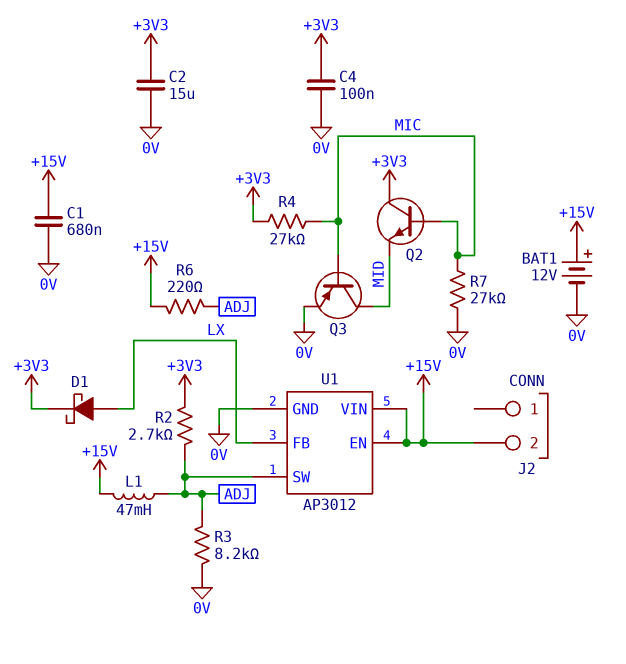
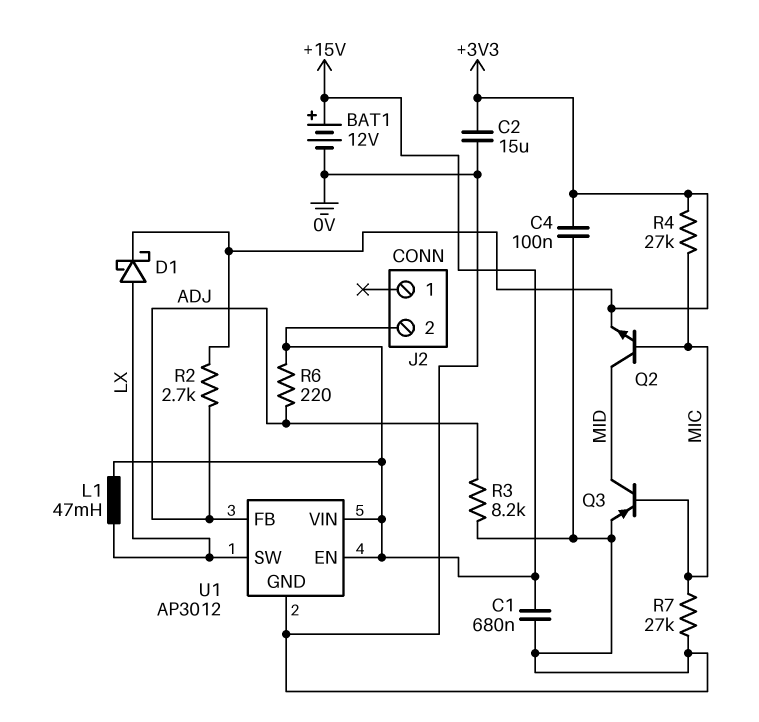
L1: 47mH (+15V, ADJ) -> 47mH (+15V, LX)
Q2: NPN (B MIC, C +3V3, E MID) -> NPN (B MIC, C MID, E +3V3)
U1 pin FB: LX -> ADJ
U1 pin SW: ADJ -> LX

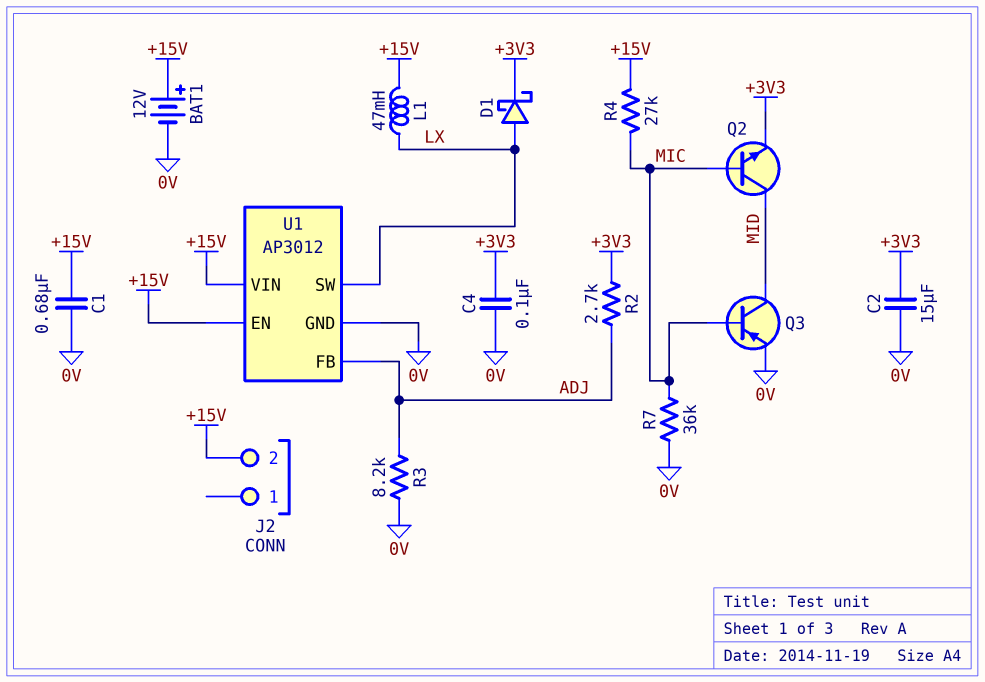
R4: 27k (+3V3, MIC) -> 27k (+15V, MIC)
R6: 220 (+15V, ADJ) -> none
R7: 27k (0V, MIC) -> 36k (0V, MIC)

